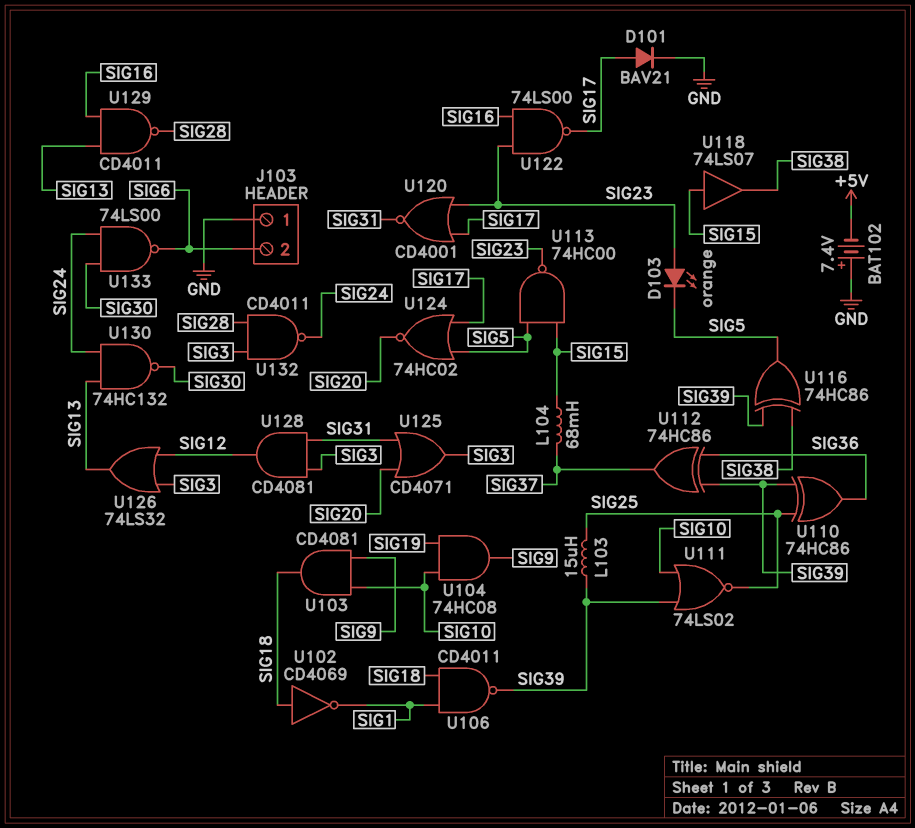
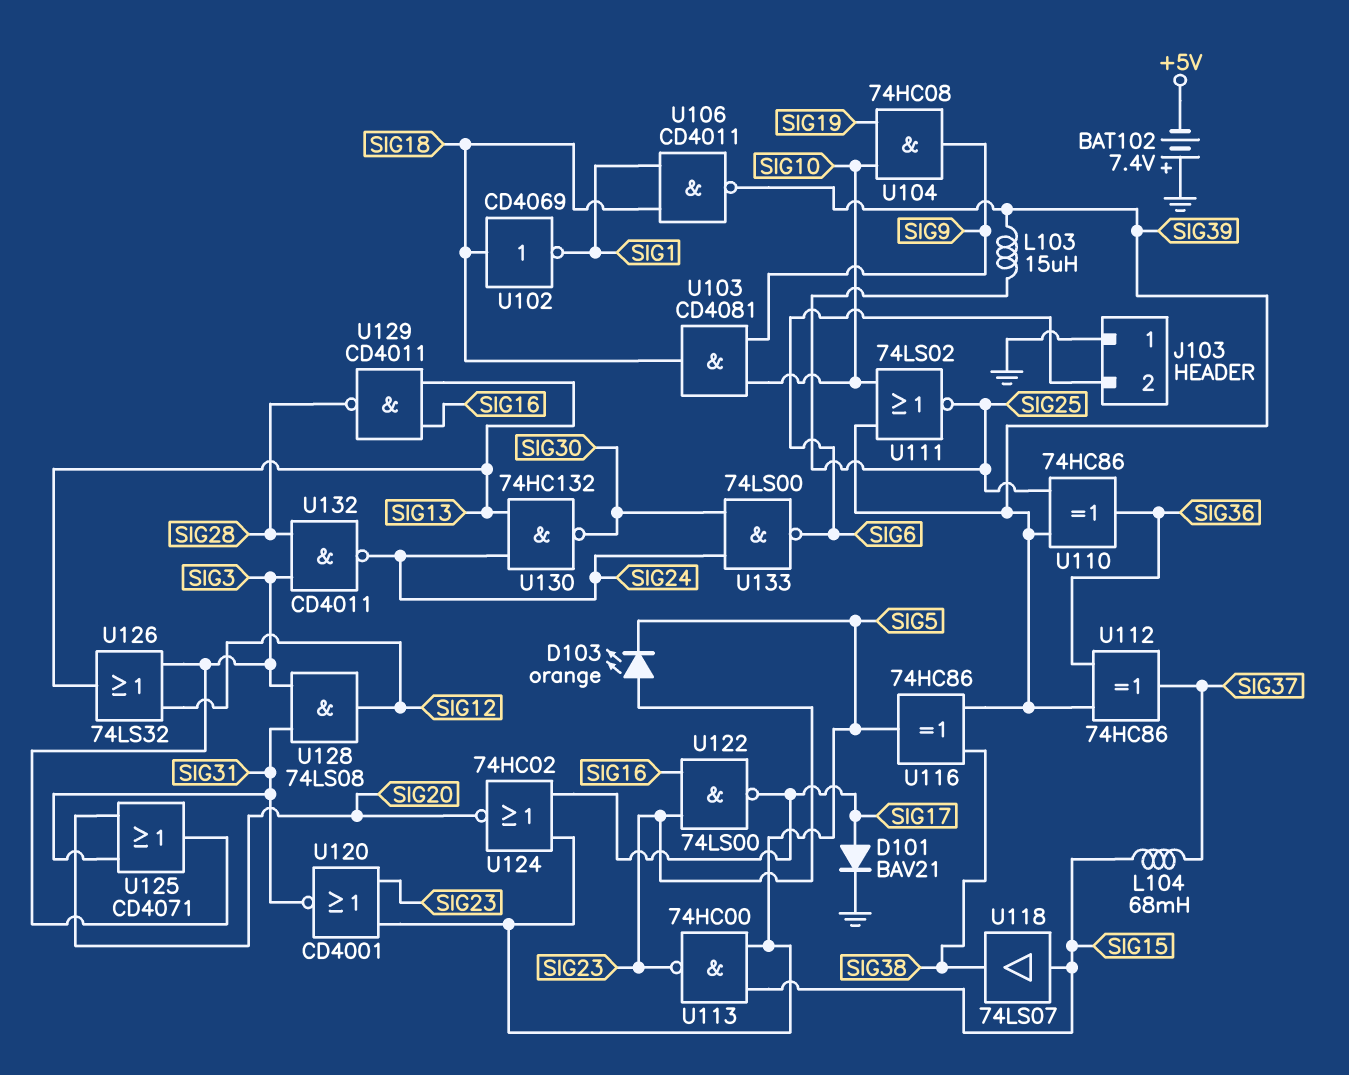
U120: NOR CD4001 (in SIG17, in SIG23, out SIG31) -> NOR CD4001 (in SIG5, in SIG23, out SIG31)
U128: AND CD4081 (in SIG3, in SIG31, out SIG12) -> AND 74LS08 (in SIG3, in SIG31, out SIG12)

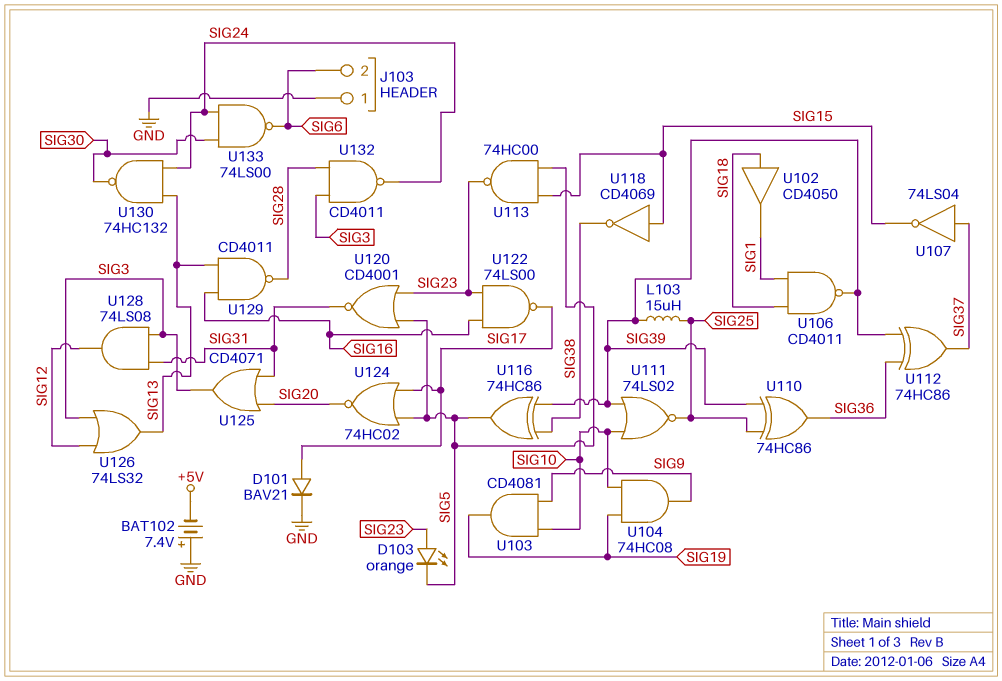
L104: 68mH (SIG15, SIG37) -> none
U102: NOT CD4069 (in SIG18, out SIG1) -> buffer CD4050 (in SIG18, out SIG1)
U103: AND CD4081 (in SIG9, in SIG10, out SIG18) -> AND CD4081 (in SIG9, in SIG10, out SIG19)
U107: none -> NOT 74LS04 (in SIG37, out SIG15)
U118: buffer 74LS07 (in SIG15, out SIG38) -> NOT CD4069 (in SIG15, out SIG38)

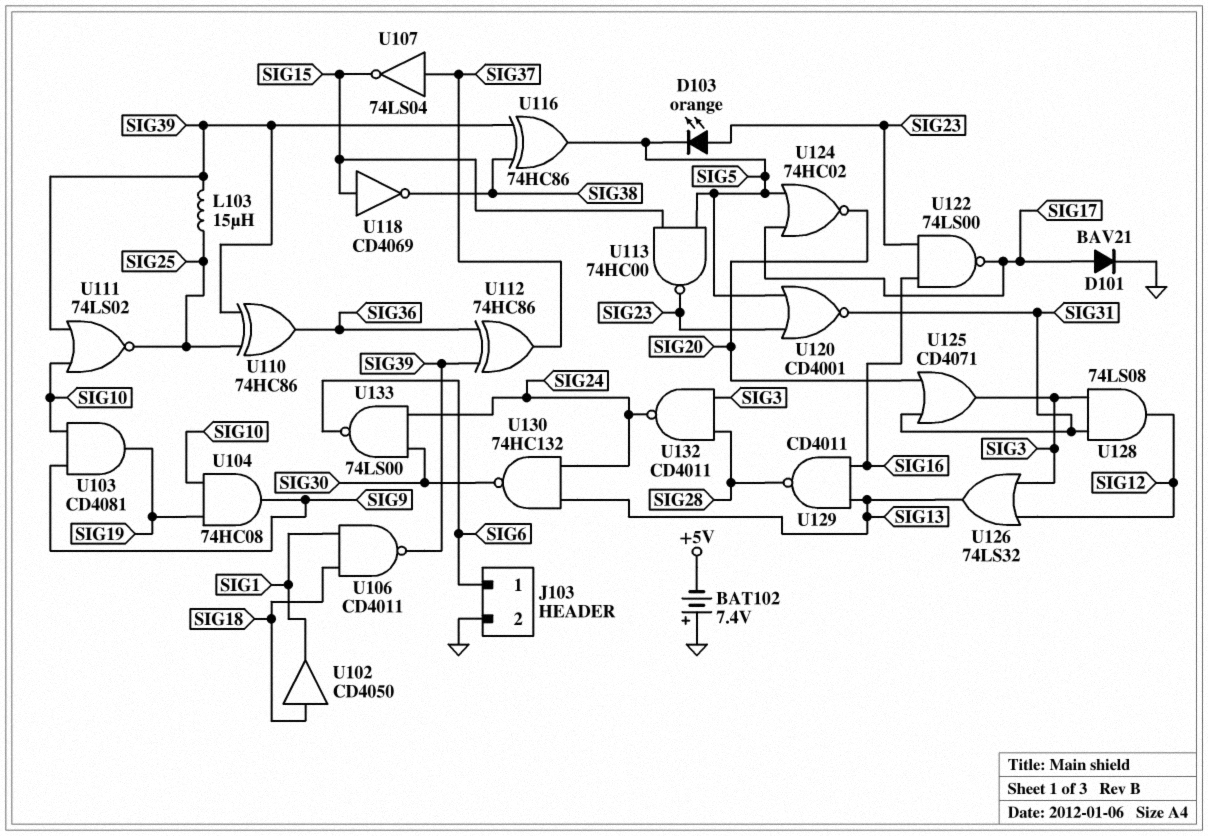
J103 pin 1: GND -> SIG6
J103 pin 2: SIG6 -> GND

